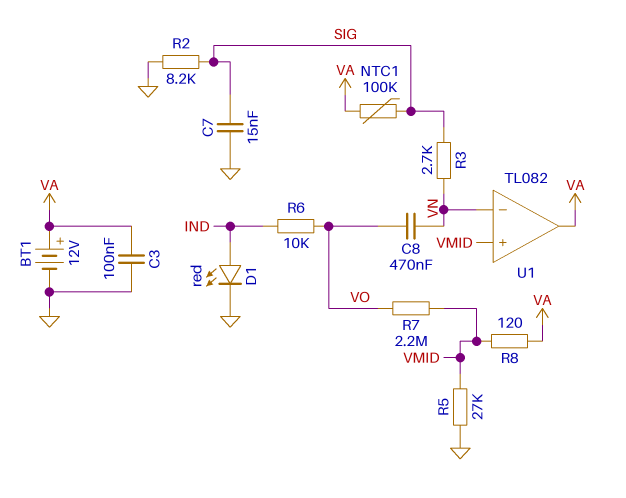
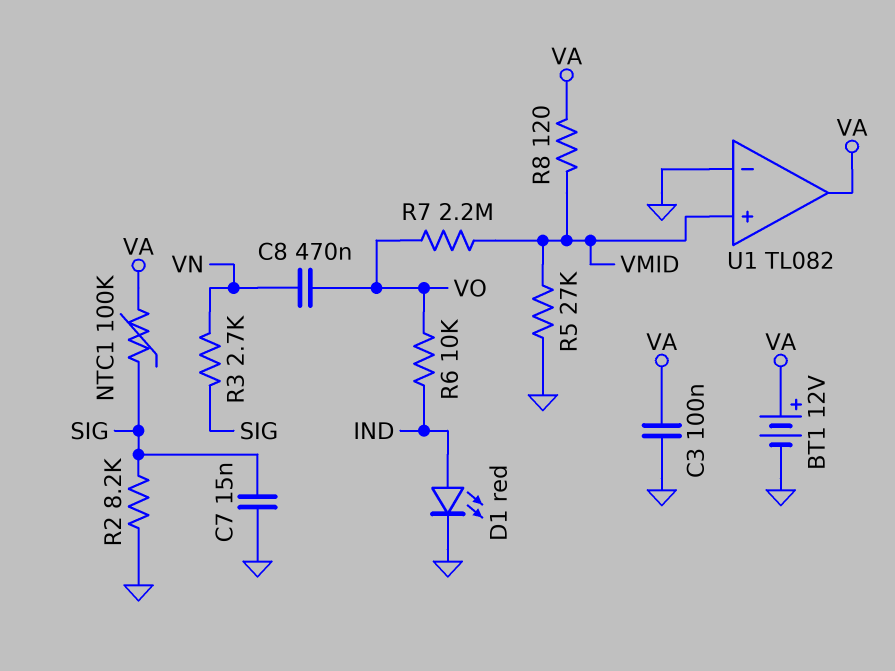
U1 pin in-: VN -> GND

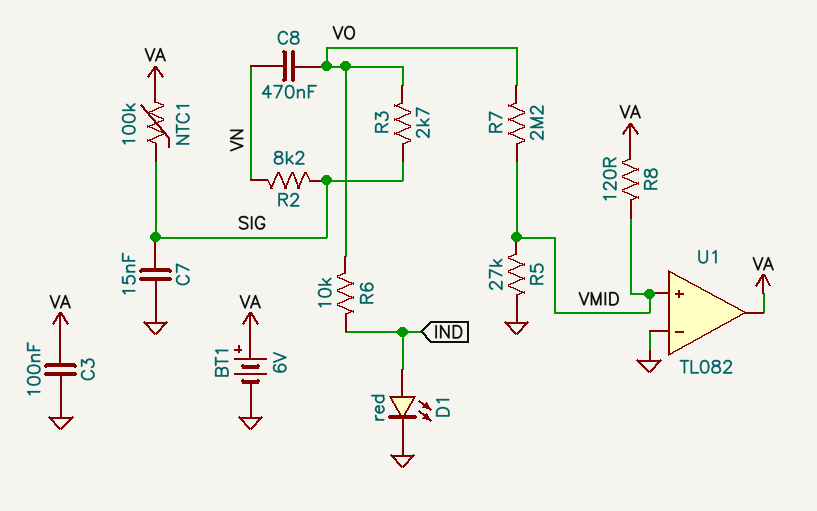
BT1: 12V (plus VA, minus GND) -> 6V (plus VA, minus GND)
R2: 8.2k (GND, SIG) -> 8.2k (SIG, VN)
R3: 2.7k (SIG, VN) -> 2.7k (SIG, VO)

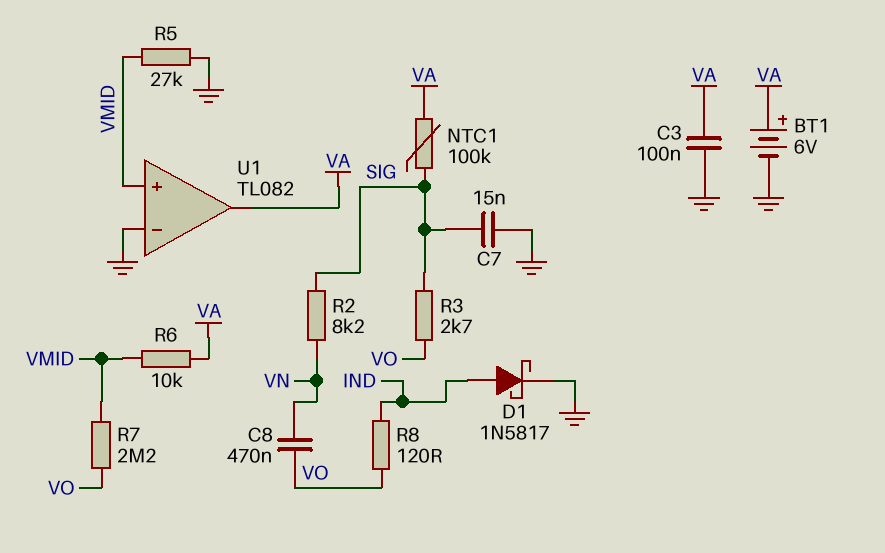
D1: LED red (A IND, K GND) -> schottky 1N5817 (A IND, K GND)
R6: 10k (IND, VO) -> 10k (VA, VMID)
R8: 120 (VA, VMID) -> 120 (IND, VO)

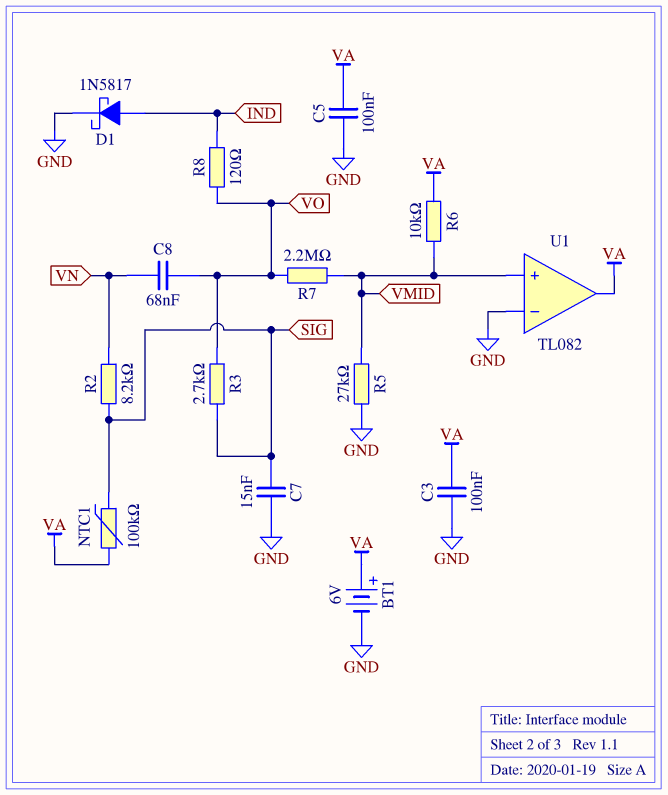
C5: none -> 100nF (GND, VA)
C8: 470nF (VN, VO) -> 68nF (VN, VO)

